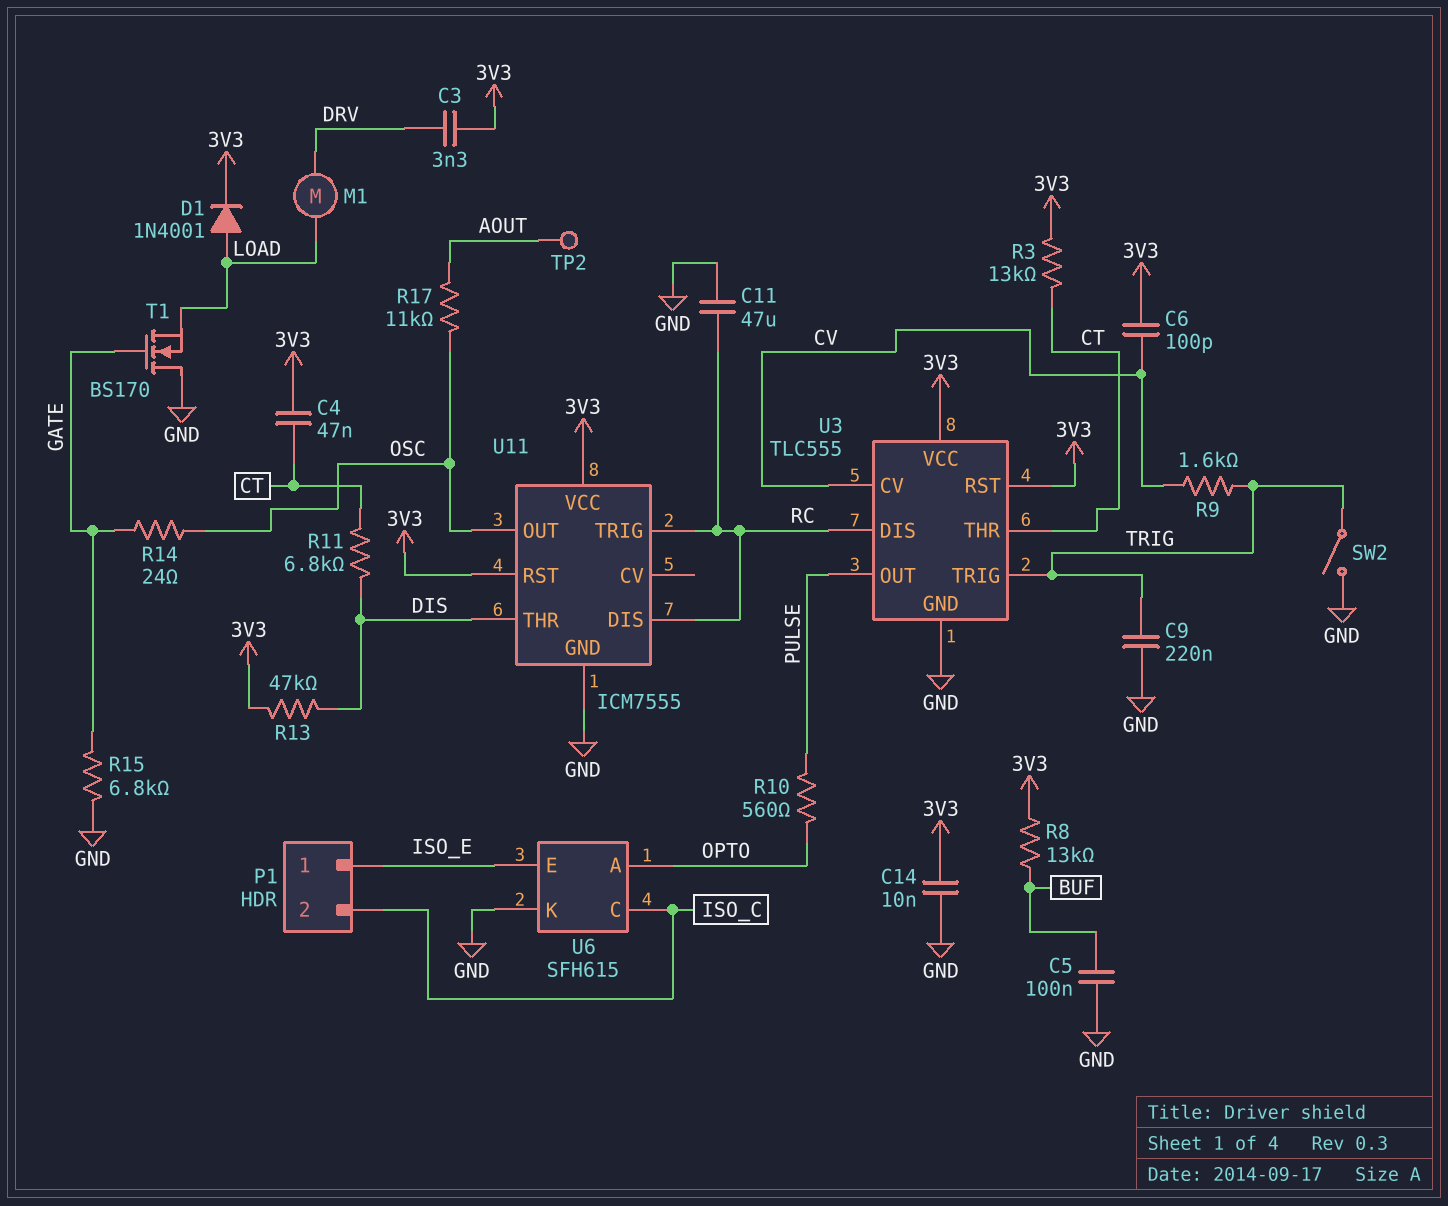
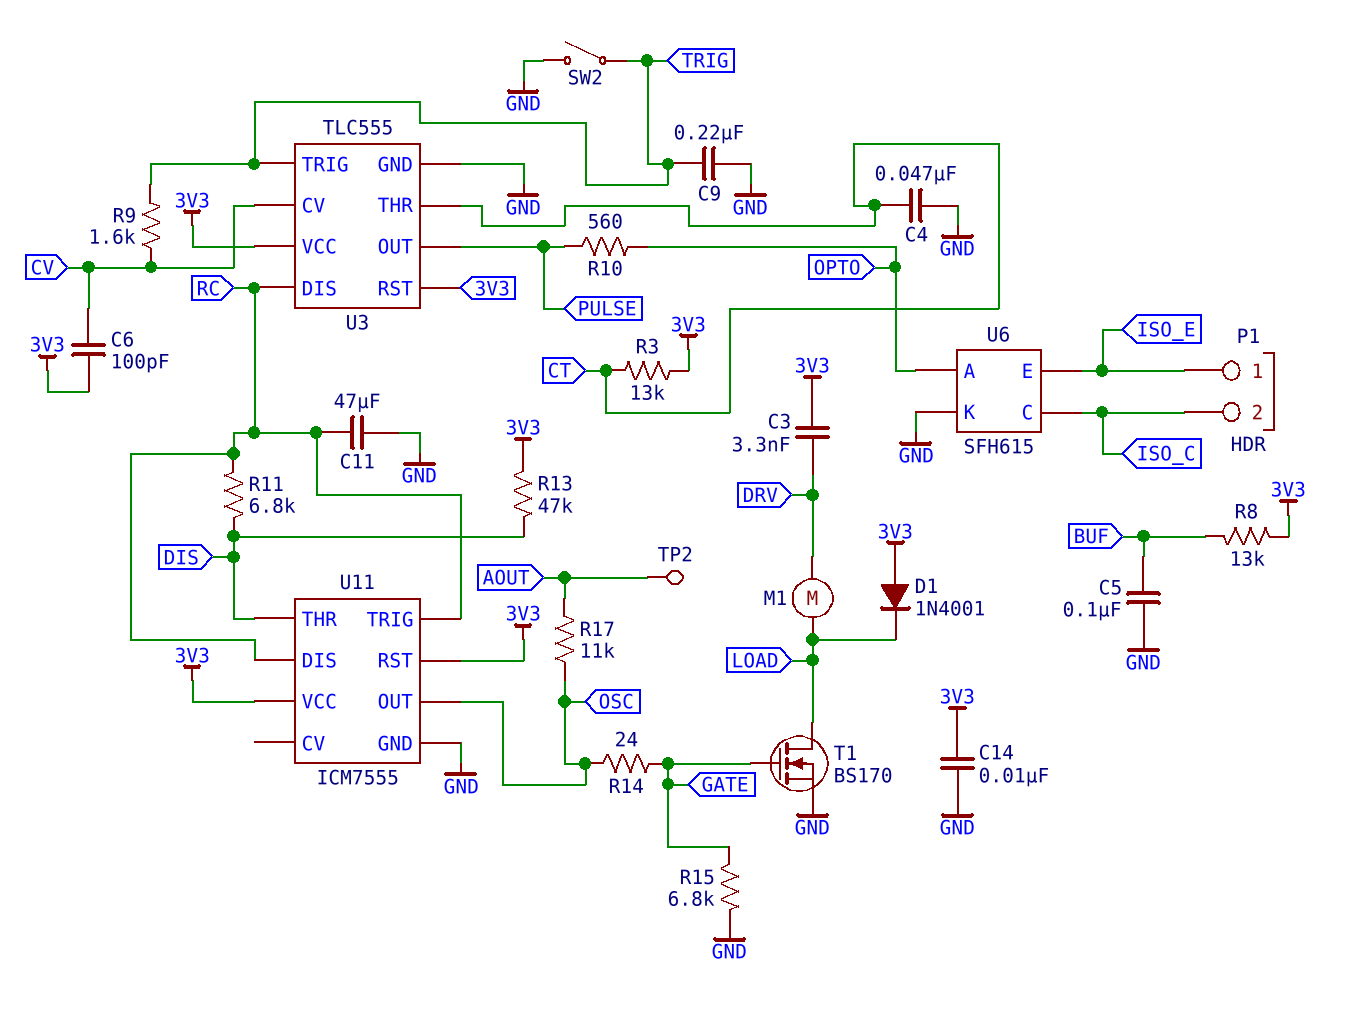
C4: 47nF (3V3, CT) -> 47nF (CT, GND)
D1: diode 1N4001 (A LOAD, K 3V3) -> diode 1N4001 (A 3V3, K LOAD)
R11: 6.8k (CT, DIS) -> 6.8k (DIS, RC)
T1: NMOS BS170 (G GATE, D GND, S LOAD) -> NMOS BS170 (G GATE, D LOAD, S GND)

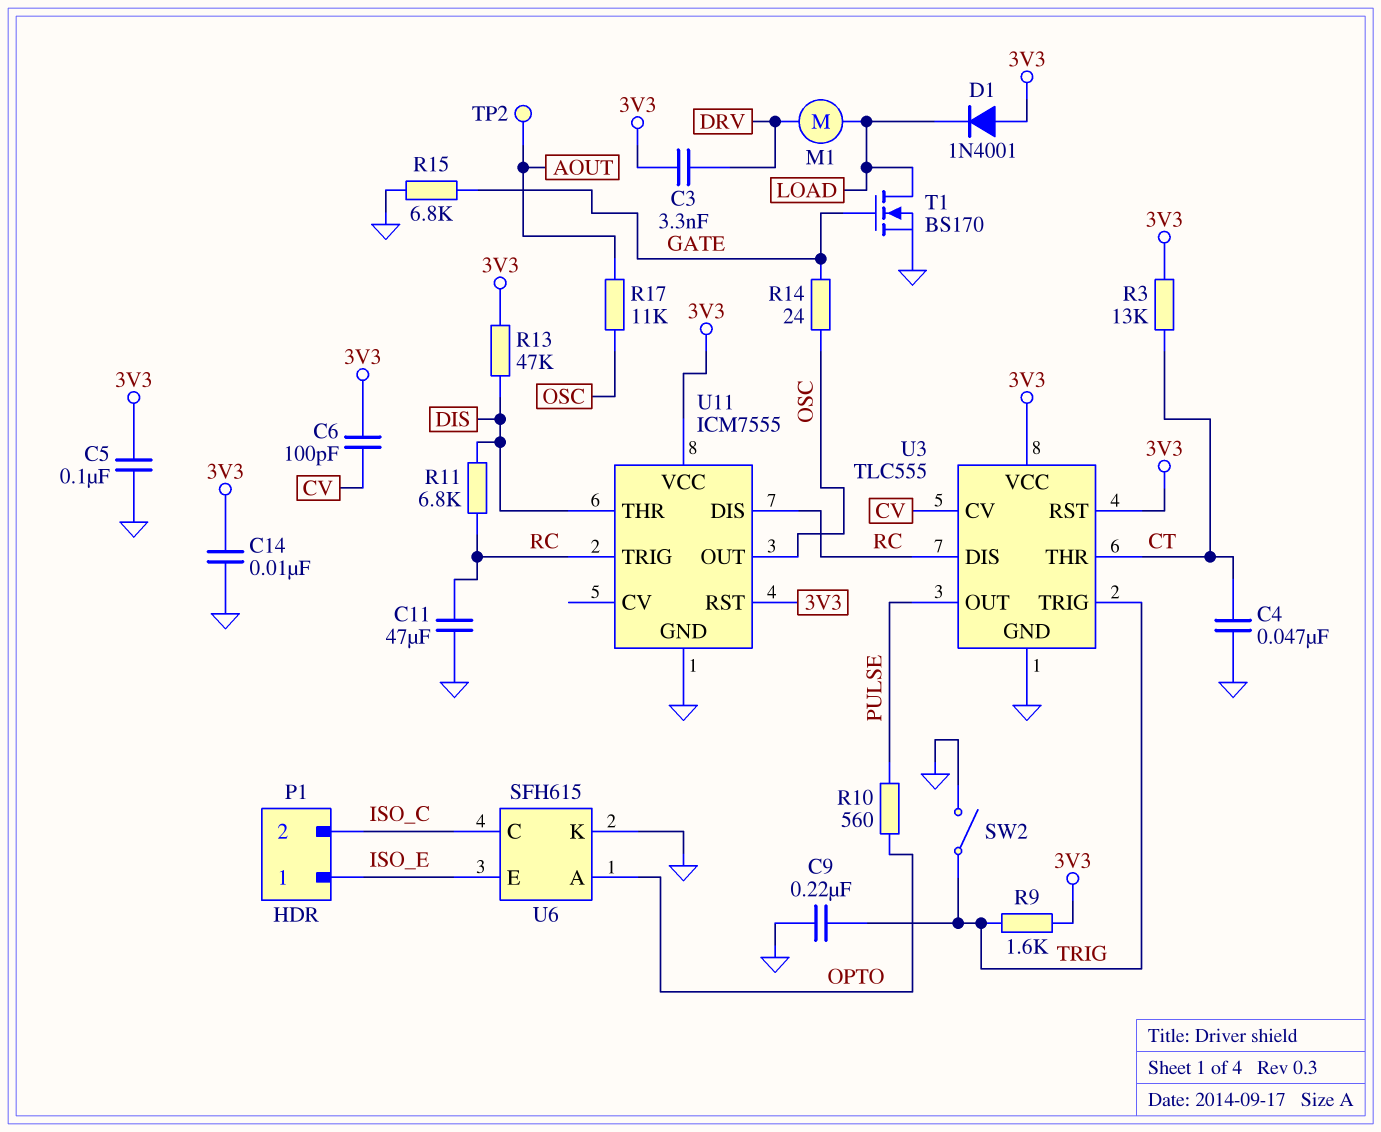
C5: 100nF (BUF, GND) -> 100nF (3V3, GND)
R8: 13k (3V3, BUF) -> none
R9: 1.6k (CV, TRIG) -> 1.6k (3V3, TRIG)

